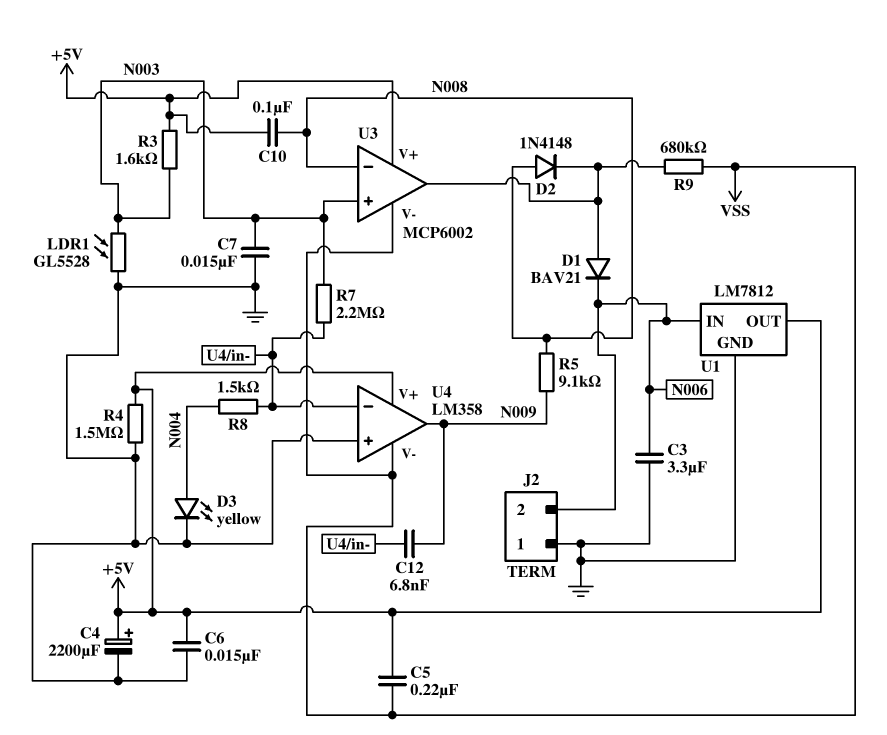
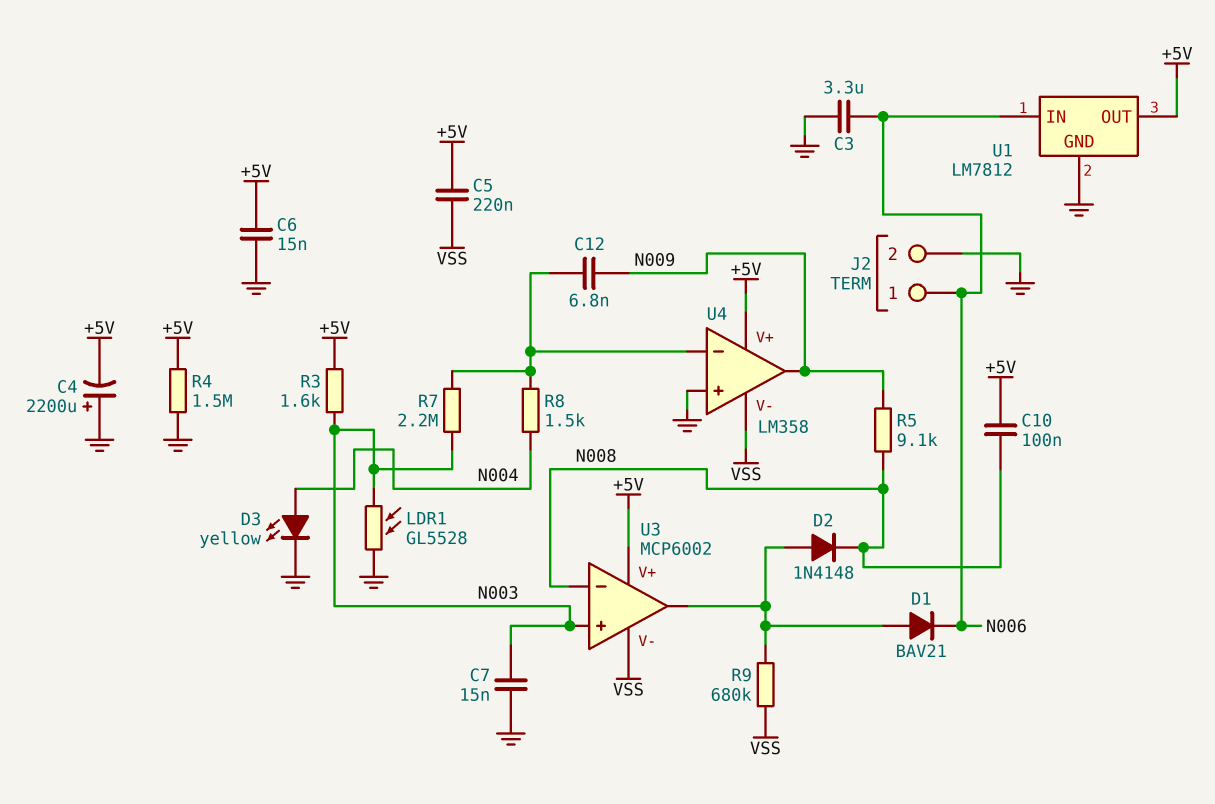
C4: 2200uF (plus +5V, minus GND) -> 2200uF (plus GND, minus +5V)
D2: diode 1N4148 (A N008, K U3/out) -> diode 1N4148 (A U3/out, K N008)
J2 pin 1: GND -> N006
J2 pin 2: N006 -> GND

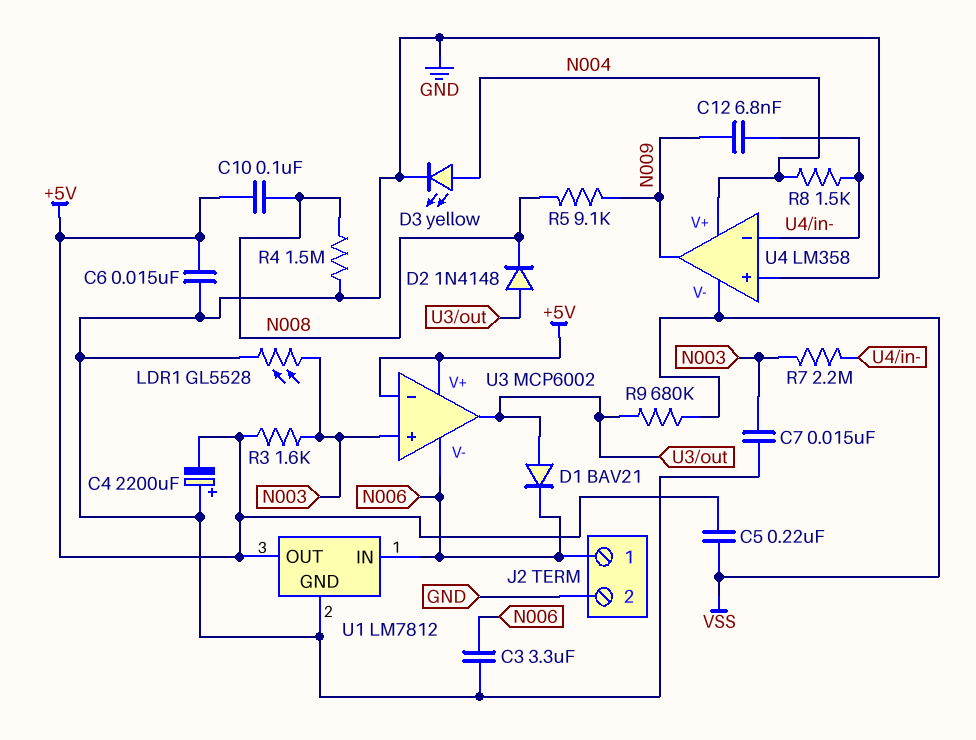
R4: 1.5M (+5V, GND) -> 1.5M (GND, N008)
U3 pin V-: VSS -> N006
U3 pin in-: N008 -> +5V
U4 pin V+: +5V -> N004

